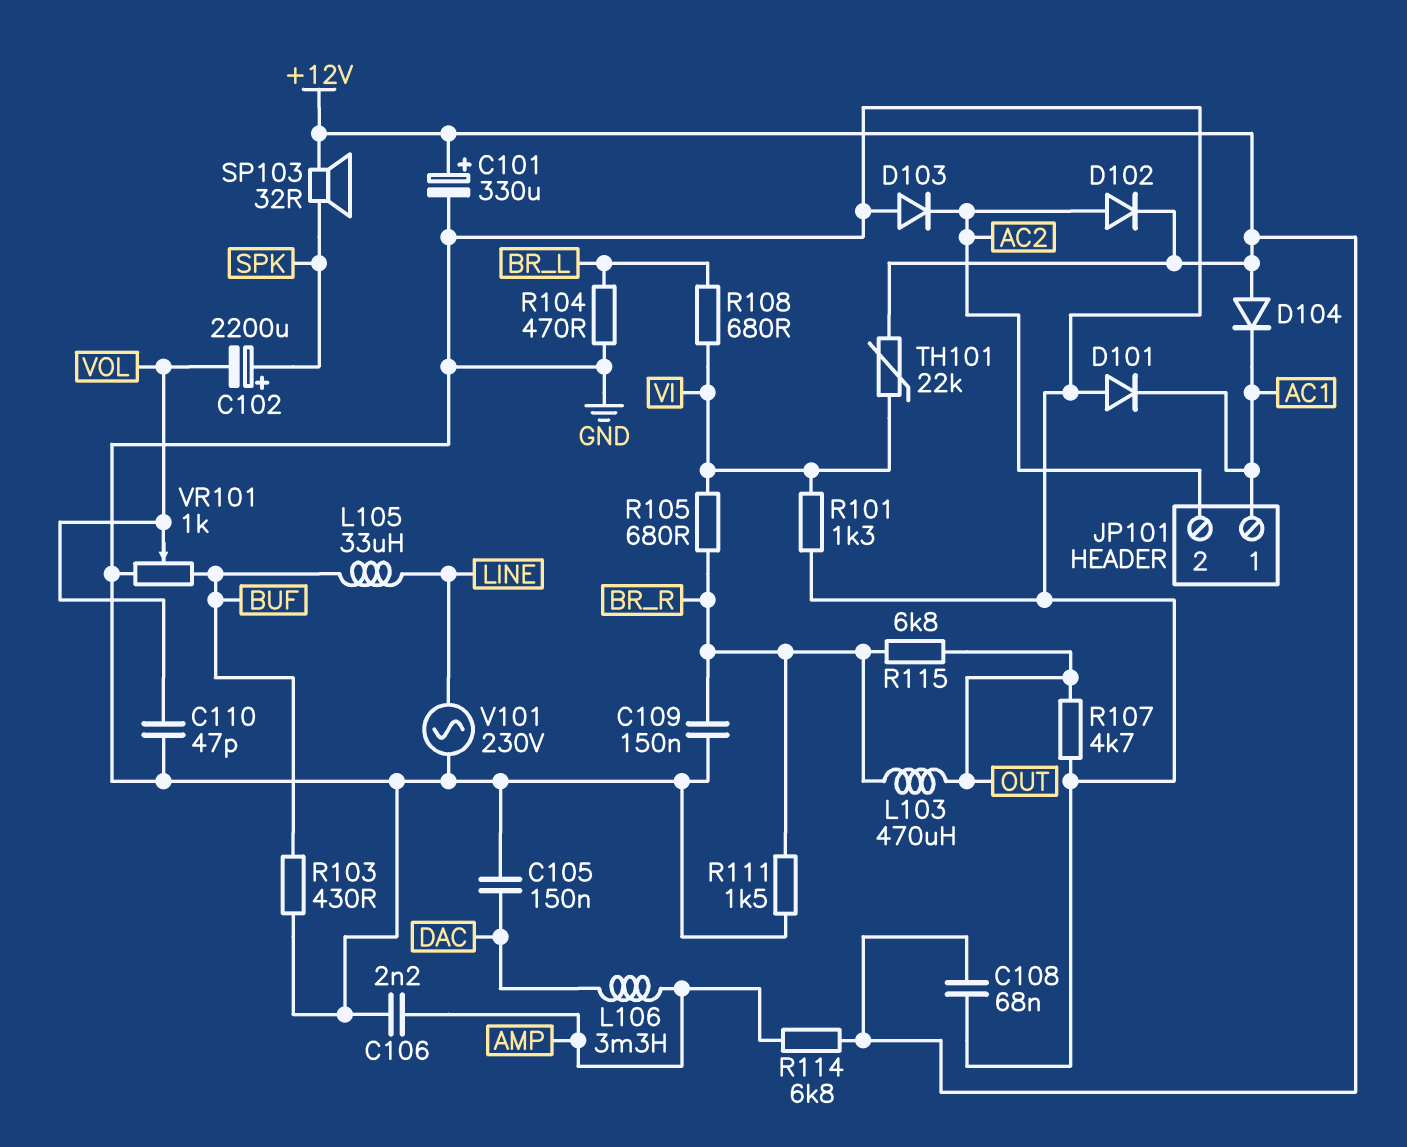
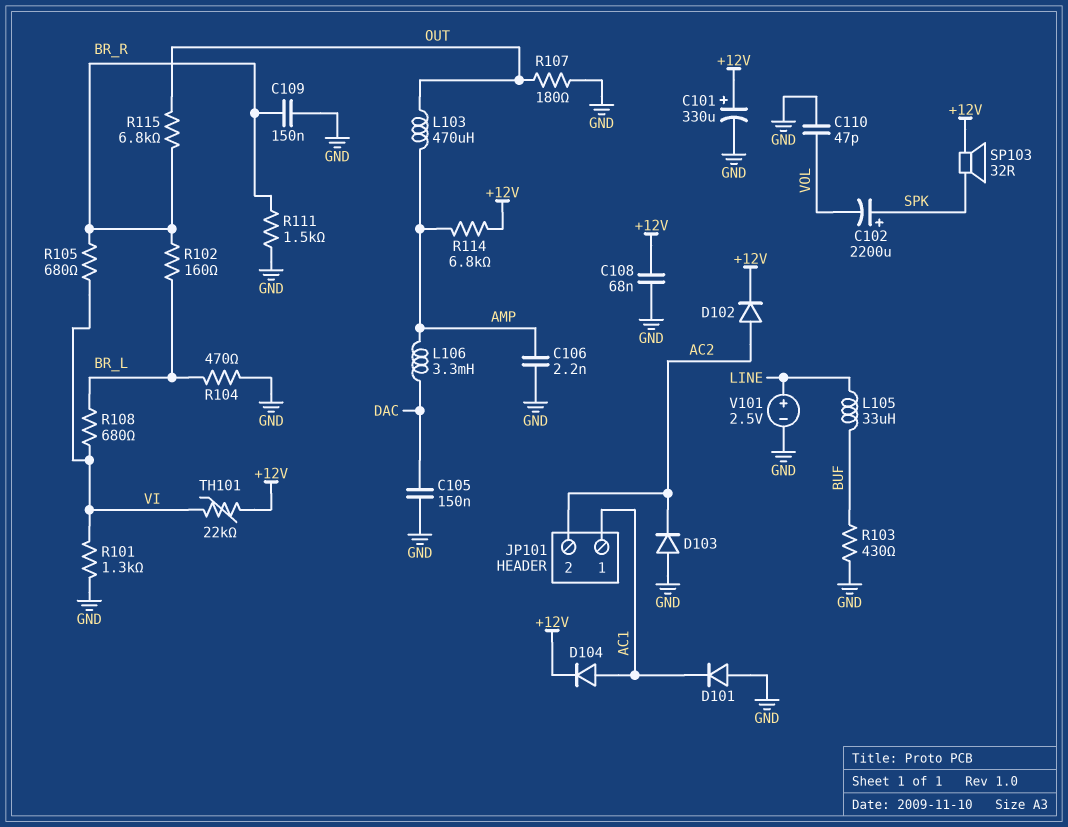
D104: diode (A +12V, K AC1) -> diode (A AC1, K +12V)
L103: 470uH (BR_R, OUT) -> 470uH (AMP, OUT)
R102: none -> 160 (BR_L, BR_R)
R107: 4.7k (GND, OUT) -> 180 (GND, OUT)
V101: AC 230V (GND, LINE) -> 2.5V (plus LINE, minus GND)
VR101: 1k (BUF, GND, wiper VOL) -> none

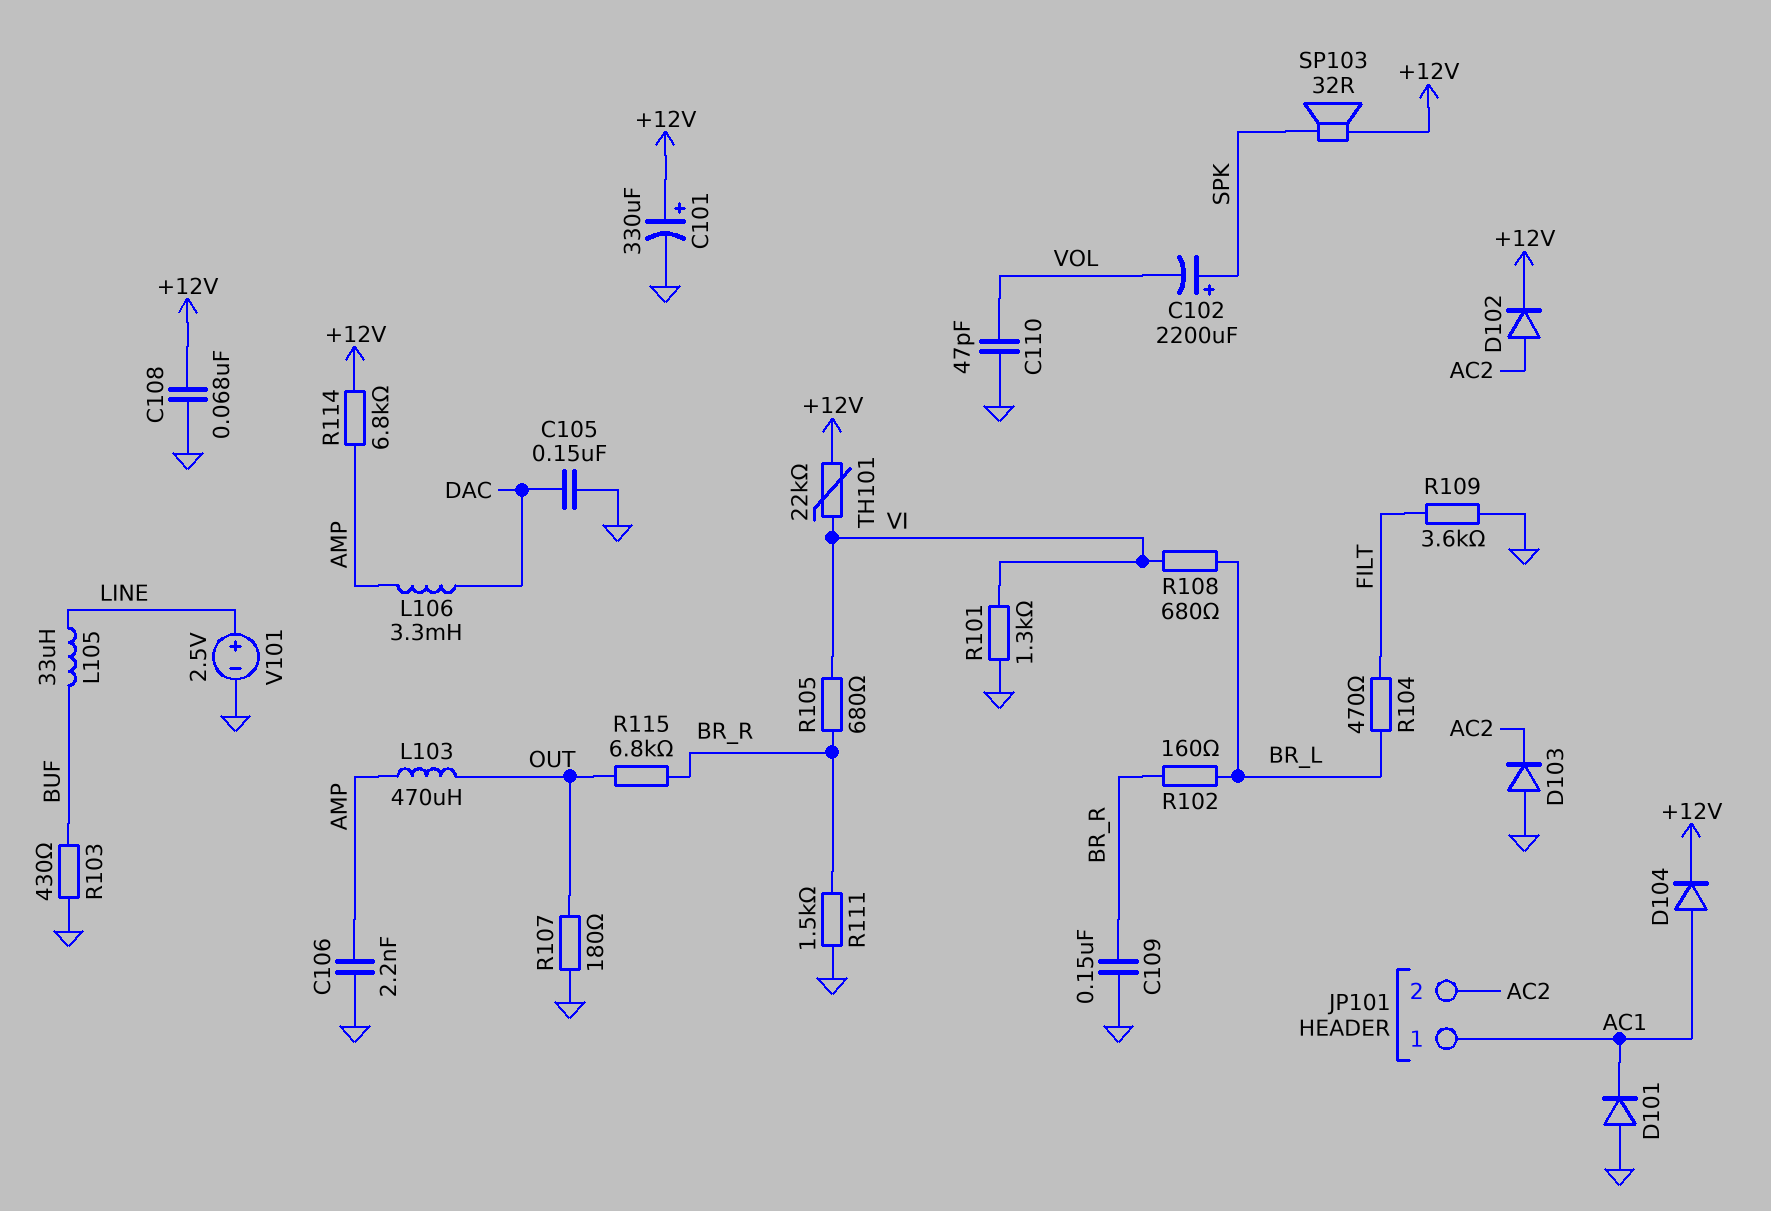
R104: 470 (BR_L, GND) -> 470 (BR_L, FILT)
R109: none -> 3.6k (FILT, GND)

